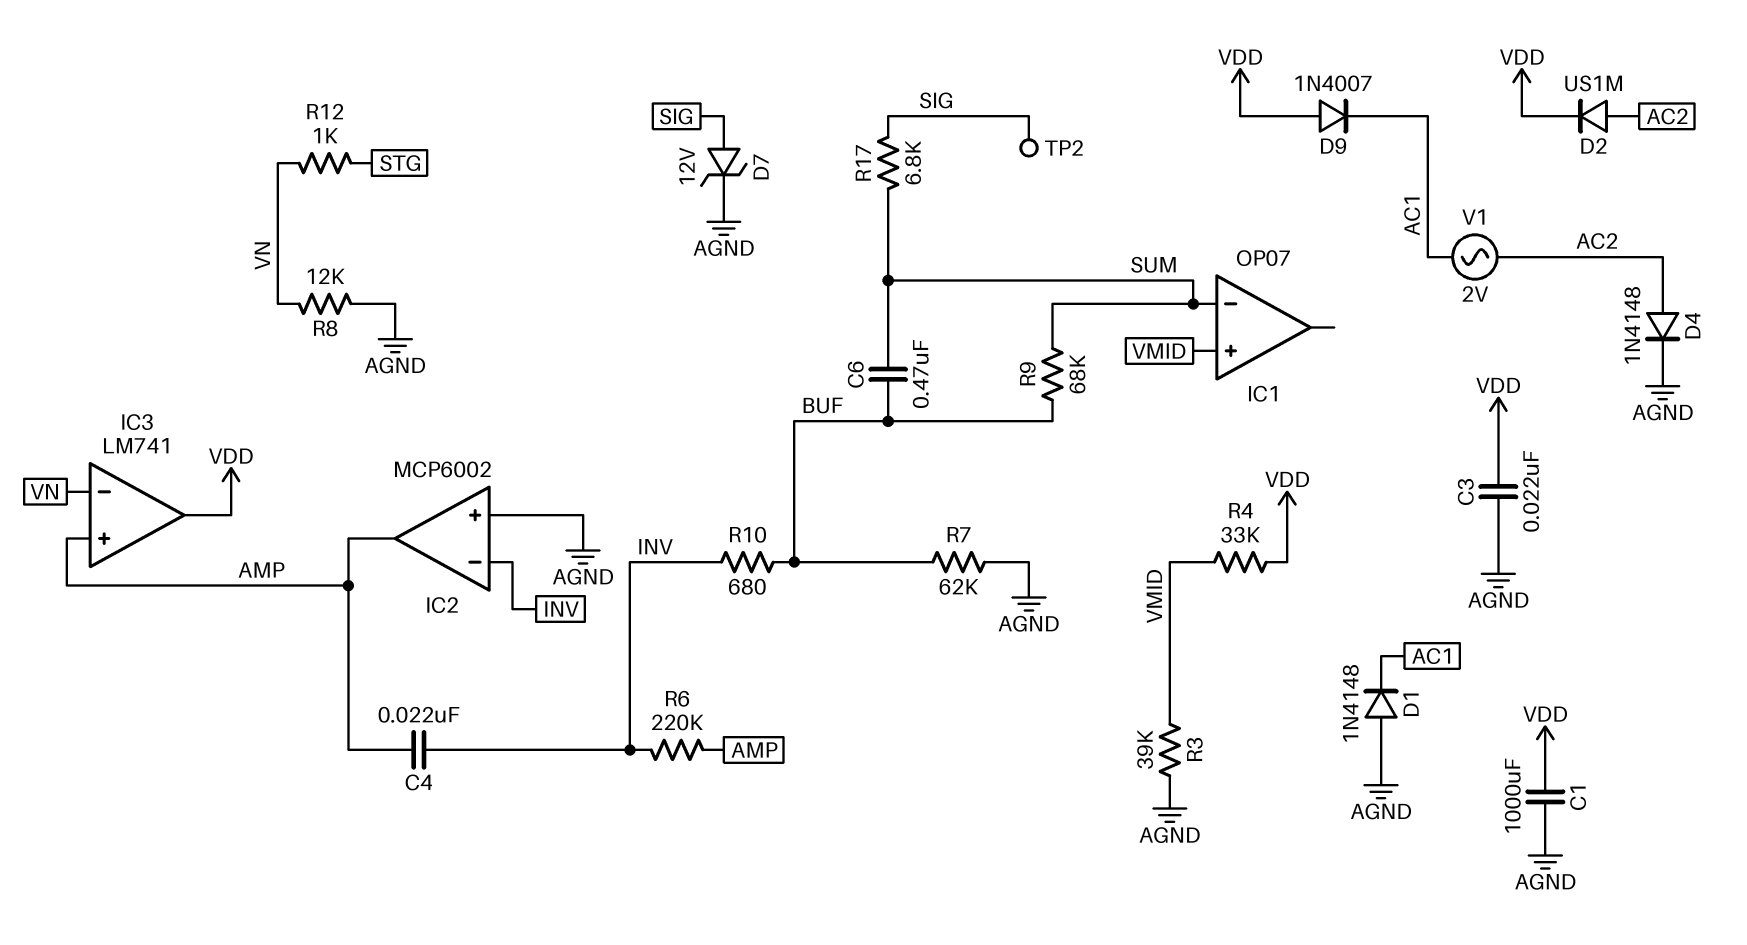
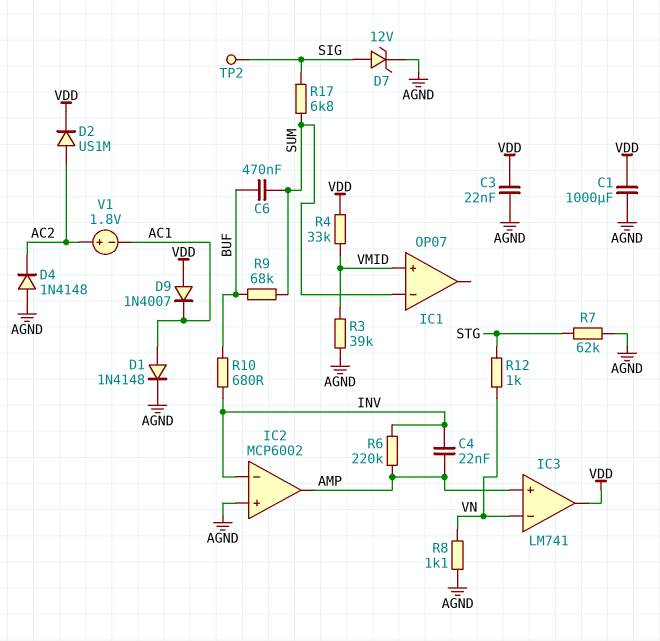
D1: diode 1N4148 (A AGND, K AC1) -> diode 1N4148 (A AC1, K AGND)
D4: diode 1N4148 (A AC2, K AGND) -> diode 1N4148 (A AGND, K AC2)
R7: 62k (AGND, BUF) -> 62k (AGND, STG)
R8: 12k (AGND, VN) -> 1.1k (AGND, VN)
V1: AC 2V (AC1, AC2) -> 1.8V (plus AC2, minus AC1)

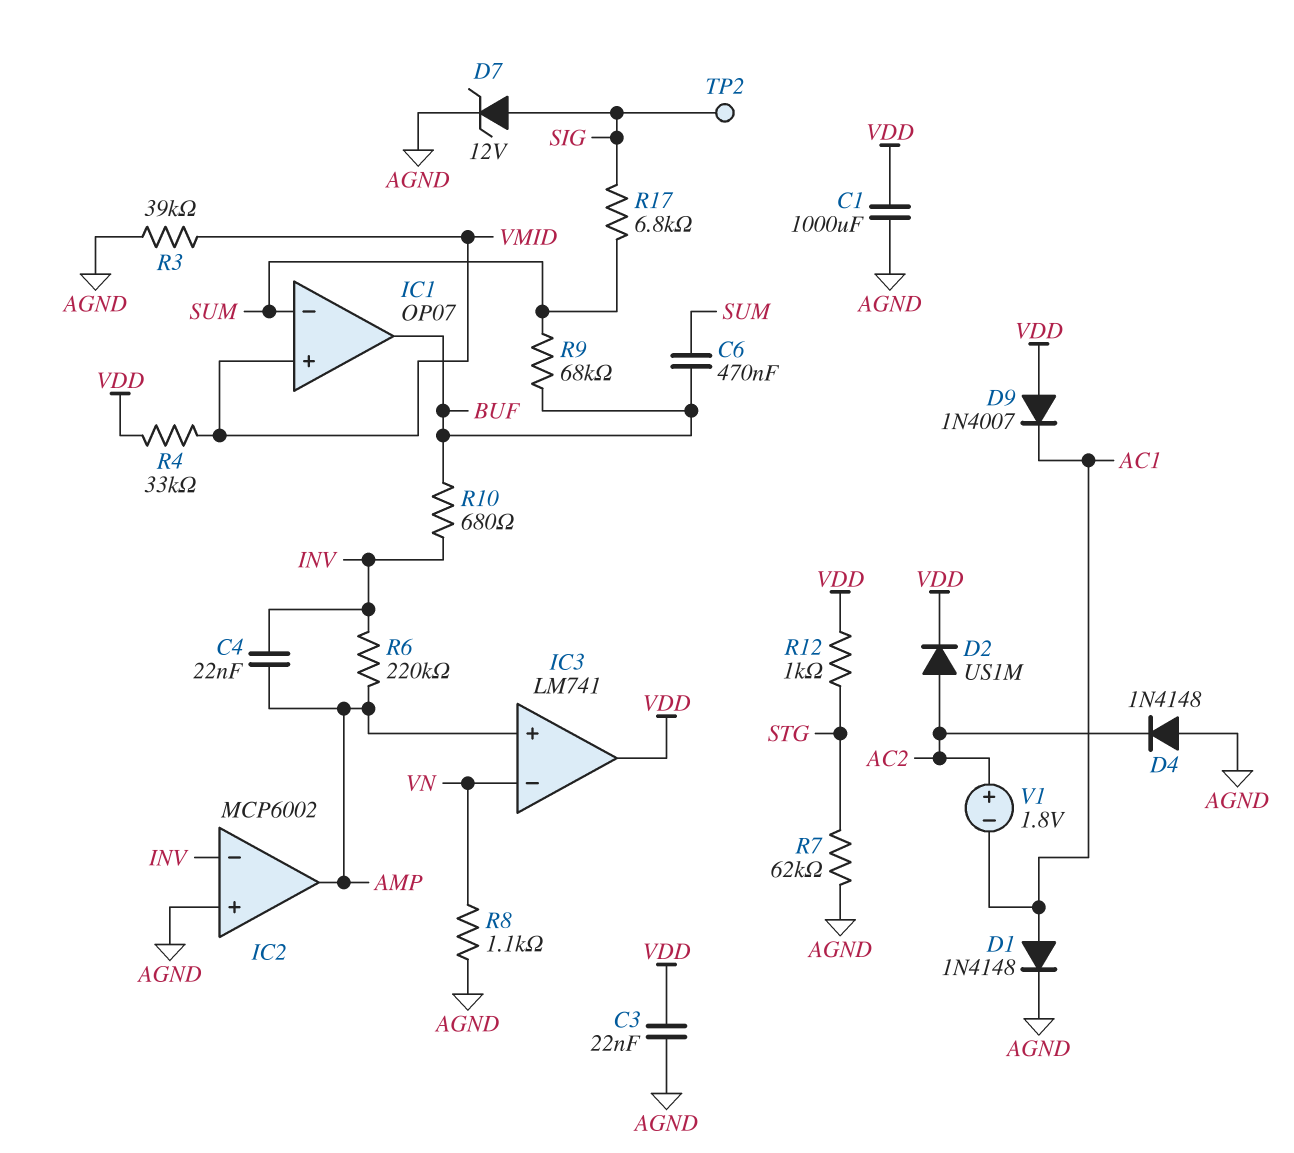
IC1 pin out: none -> BUF
R12: 1k (STG, VN) -> 1k (STG, VDD)

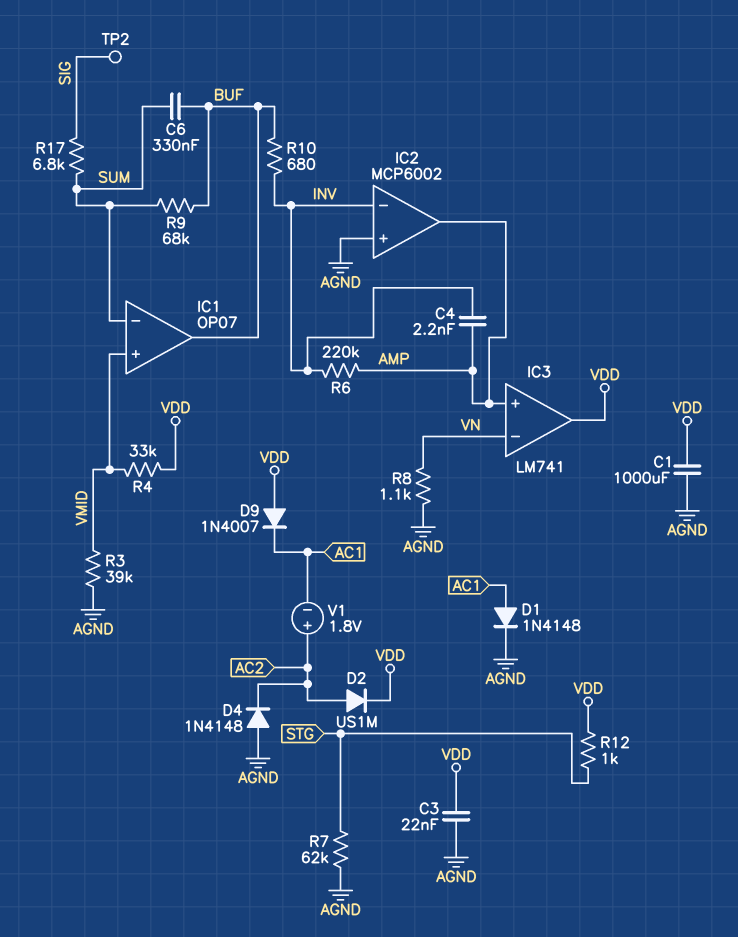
C4: 22nF (AMP, INV) -> 2.2nF (AMP, INV)
C6: 470nF (BUF, SUM) -> 330nF (BUF, SUM)
D7: zener 12V (A SIG, K AGND) -> none

